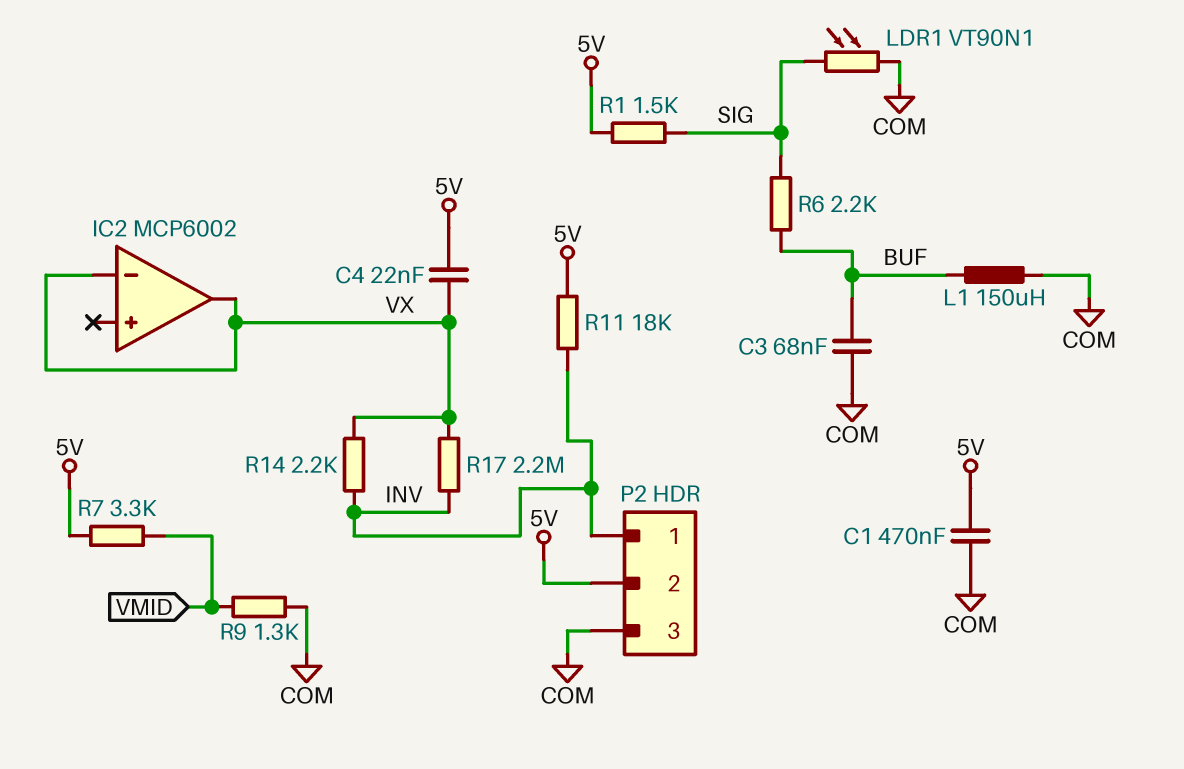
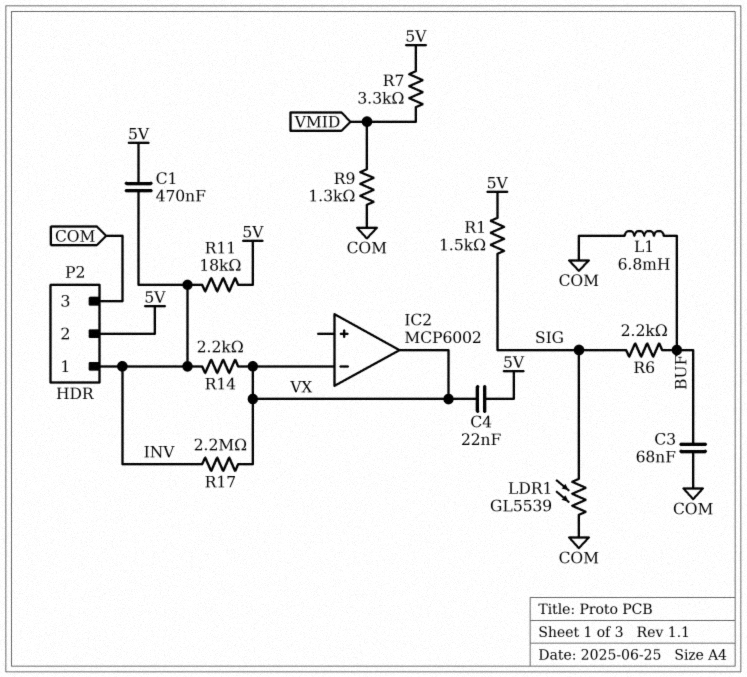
C1: 470nF (5V, COM) -> 470nF (5V, INV)
L1: 150uH (BUF, COM) -> 6.8mH (BUF, COM)
LDR1: VT90N1 (COM, SIG) -> GL5539 (COM, SIG)

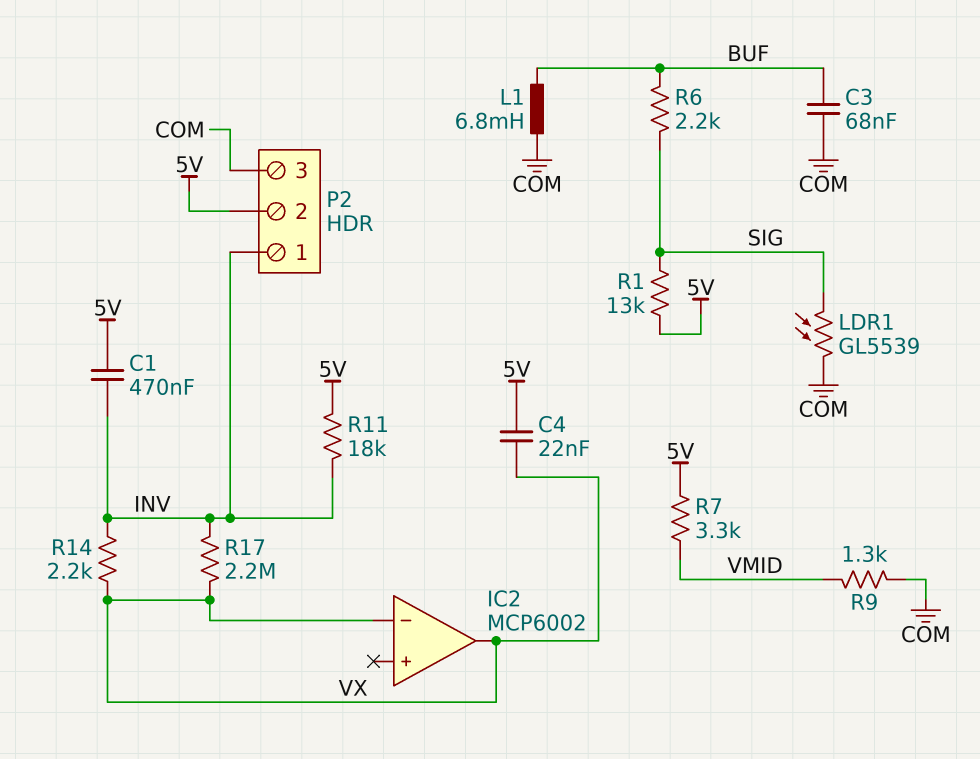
R1: 1.5k (5V, SIG) -> 13k (5V, SIG)

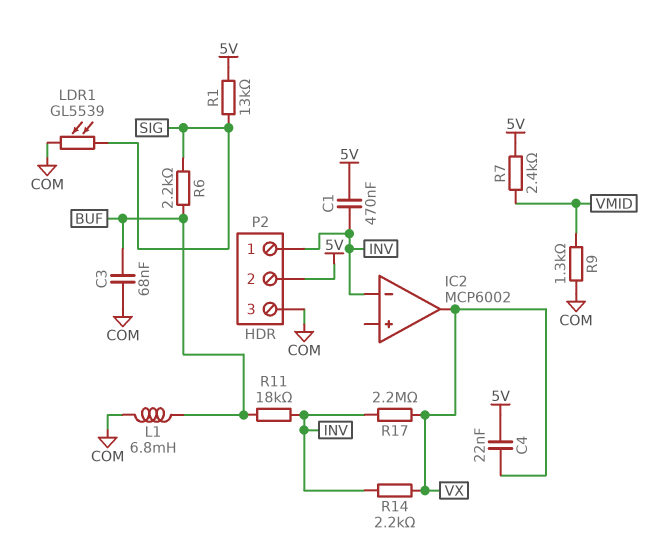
IC2 pin in-: VX -> INV
R7: 3.3k (5V, VMID) -> 2.4k (5V, VMID)
R11: 18k (5V, INV) -> 18k (BUF, INV)

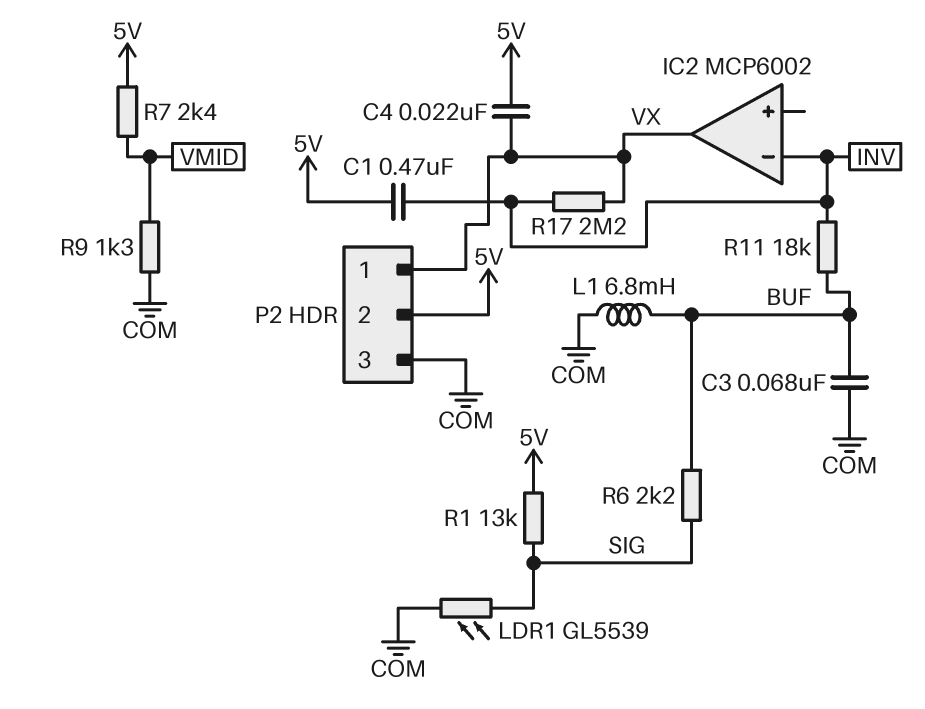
P2 pin 1: INV -> VX
R14: 2.2k (INV, VX) -> none

